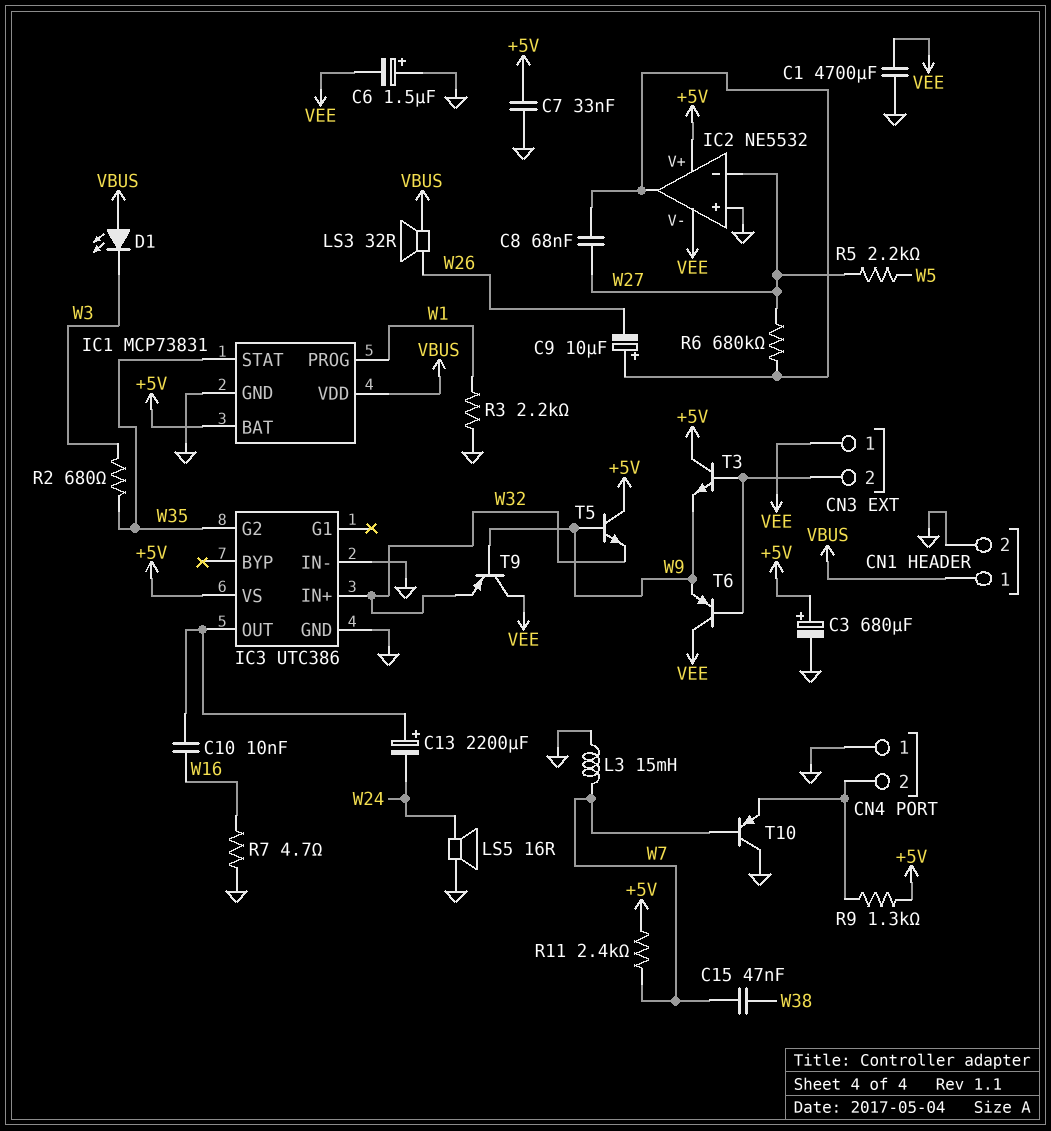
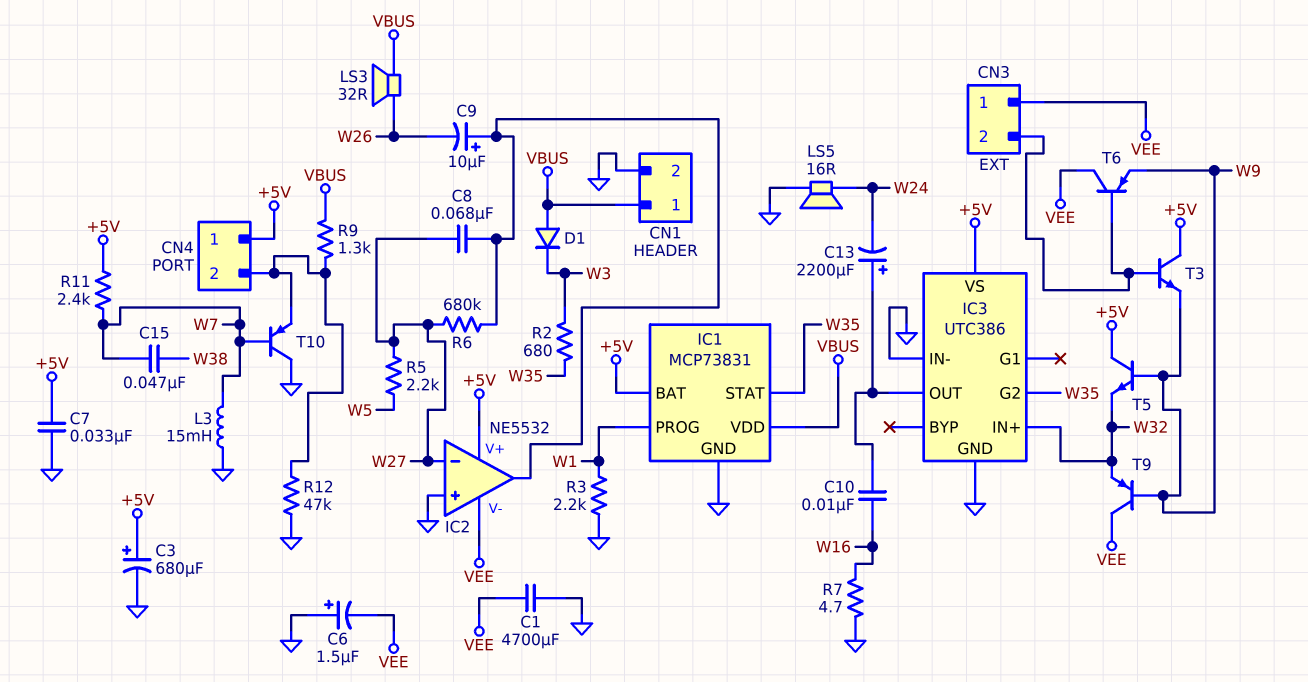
CN4 pin 1: GND -> +5V
D1: LED (A VBUS, K W3) -> diode (A VBUS, K W3)
R9: 1.3k (+5V, CN4/2) -> 1.3k (CN4/2, VBUS)
R12: none -> 47k (CN4/2, GND)

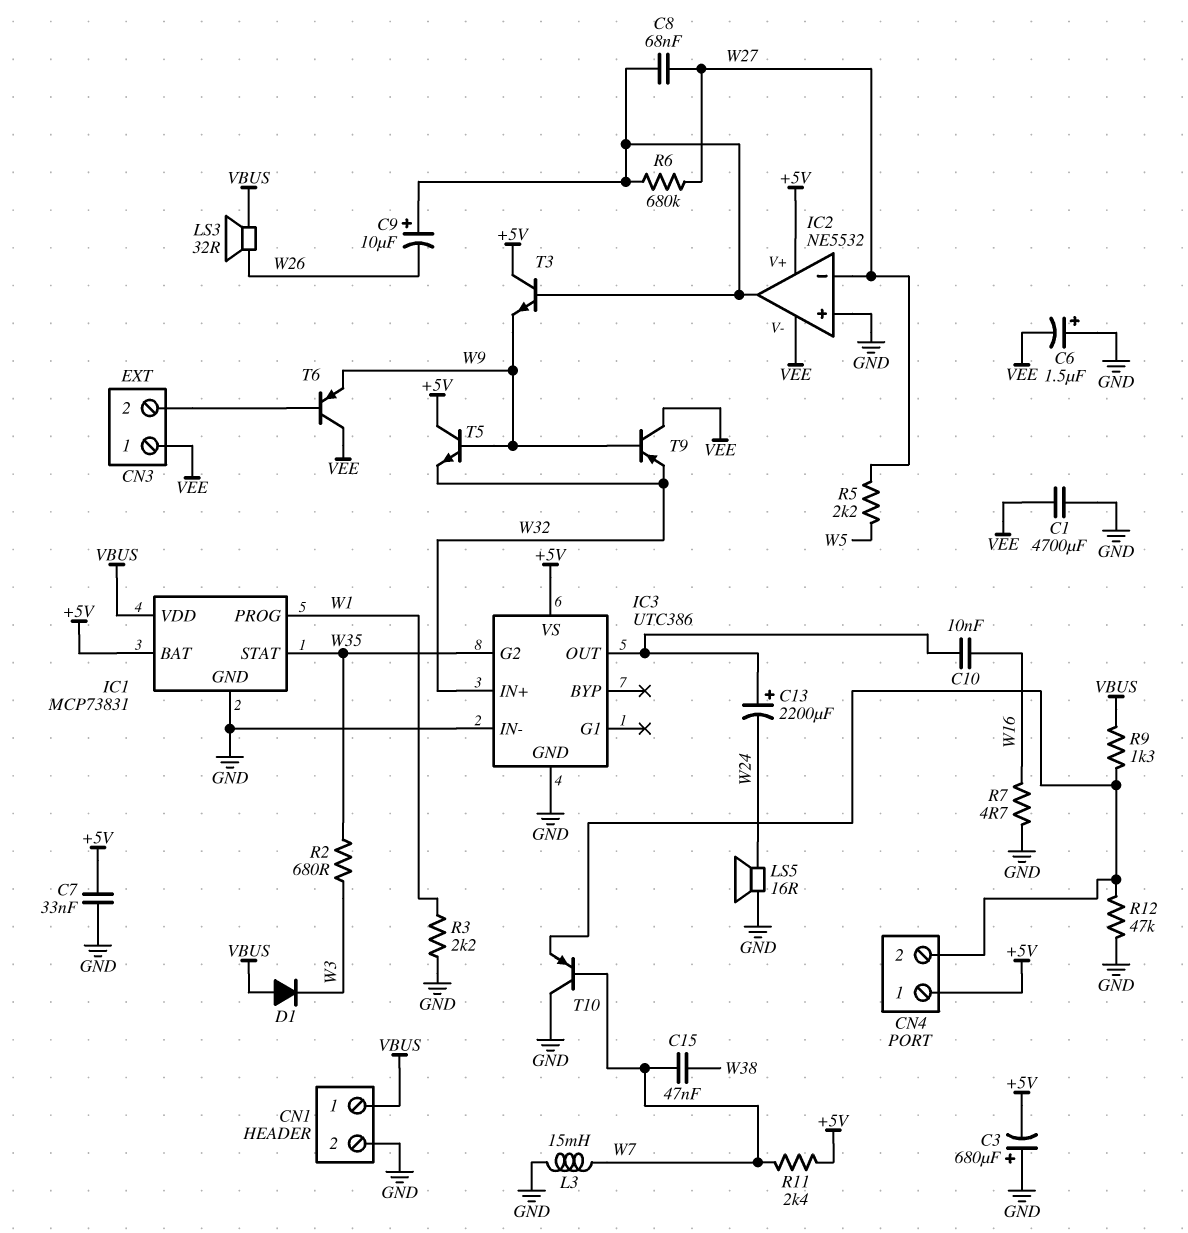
C3: 680uF (plus +5V, minus GND) -> 680uF (plus GND, minus +5V)
T3: NPN (B CN3/2, C +5V, E W9) -> NPN (B IC2/out, C +5V, E W9)

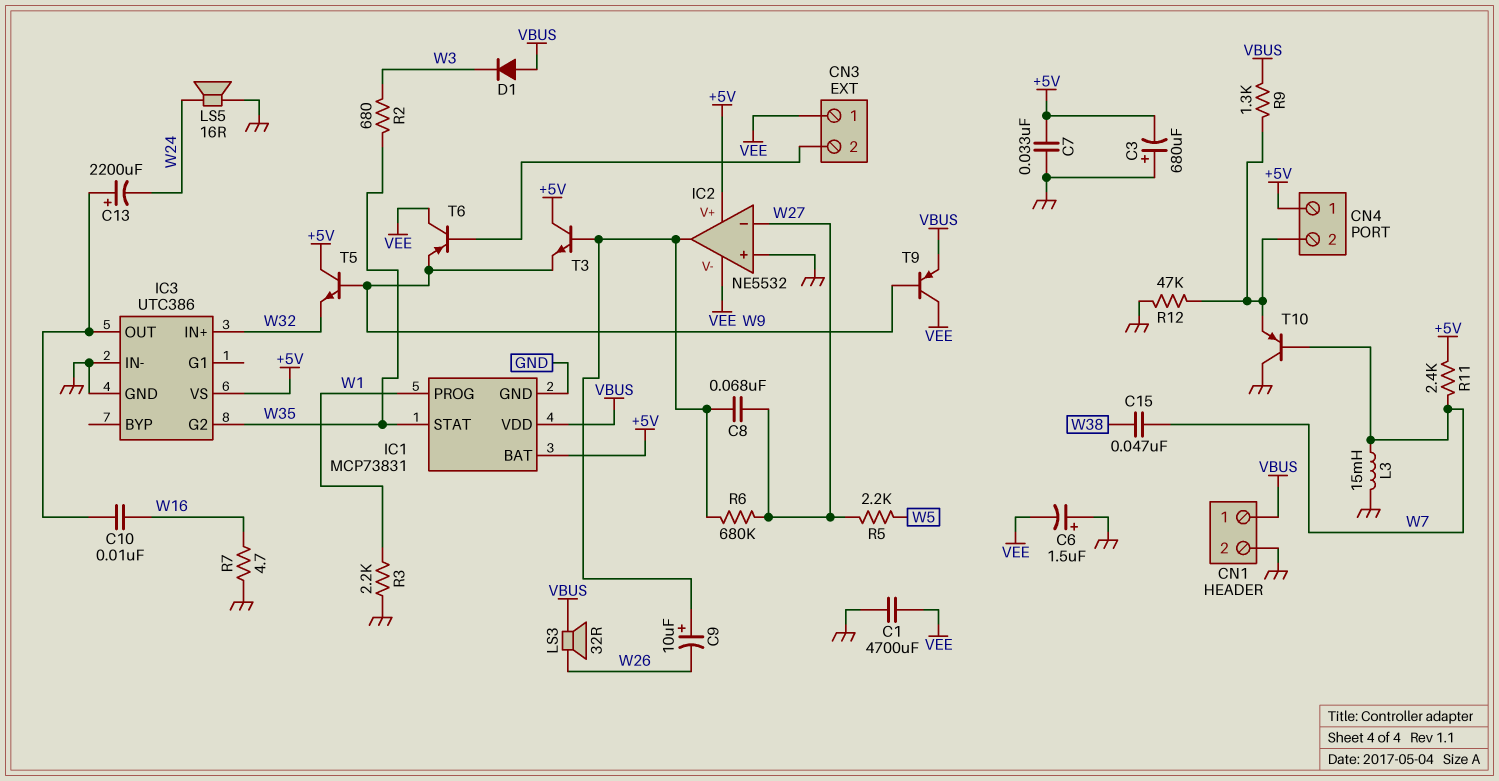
T9: PNP (B W9, C VEE, E W32) -> PNP (B W9, C VEE, E VBUS)

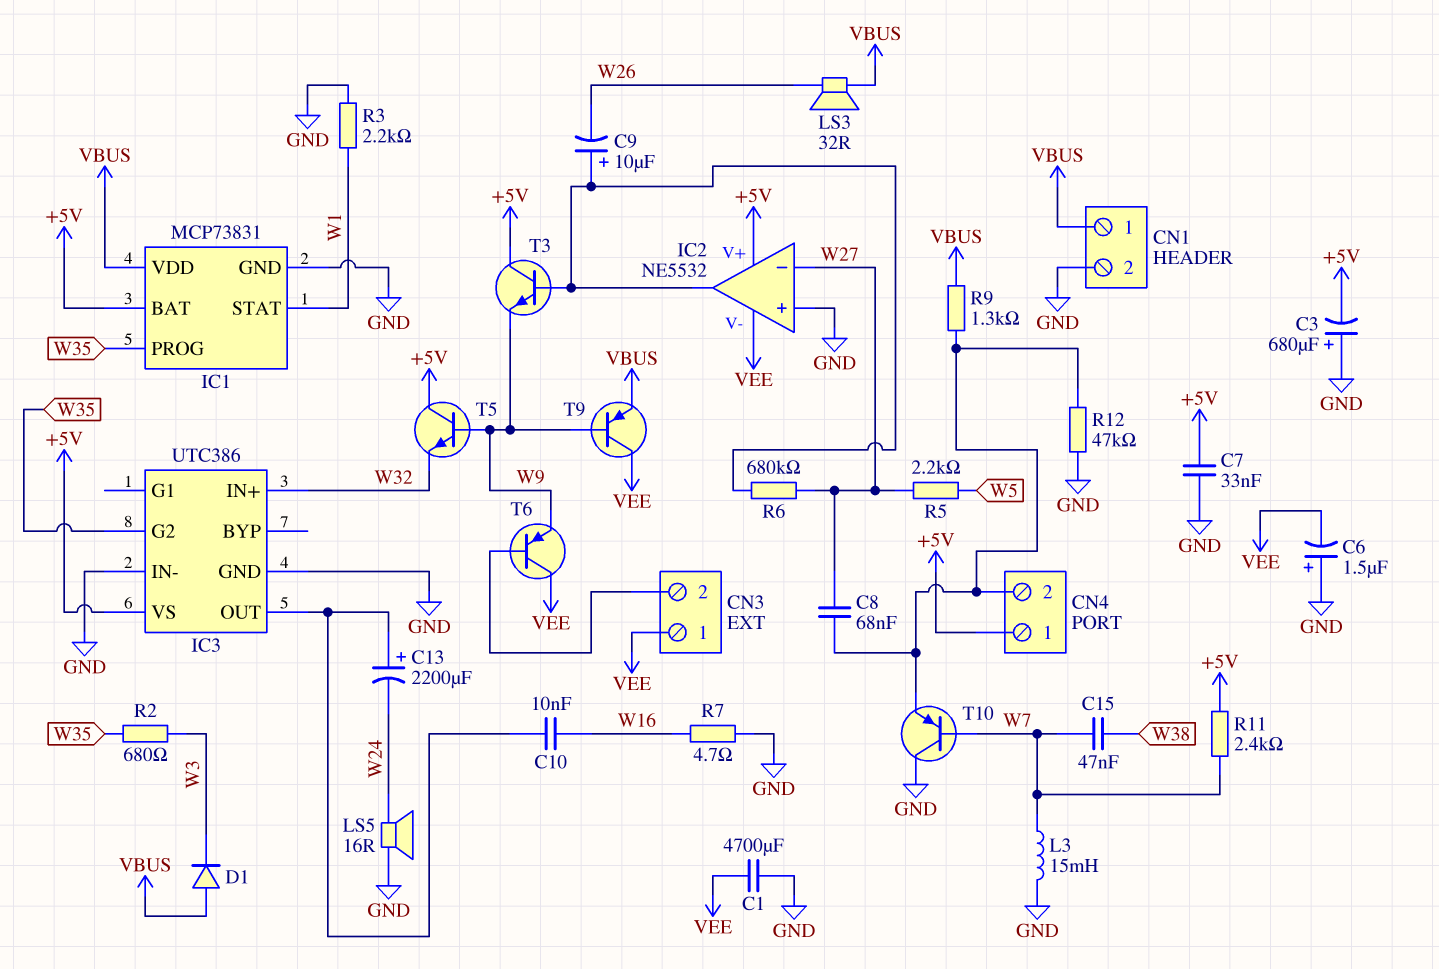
C8: 68nF (IC2/out, W27) -> 68nF (CN4/2, W27)
IC1 pin PROG: W1 -> W35
IC1 pin STAT: W35 -> W1

